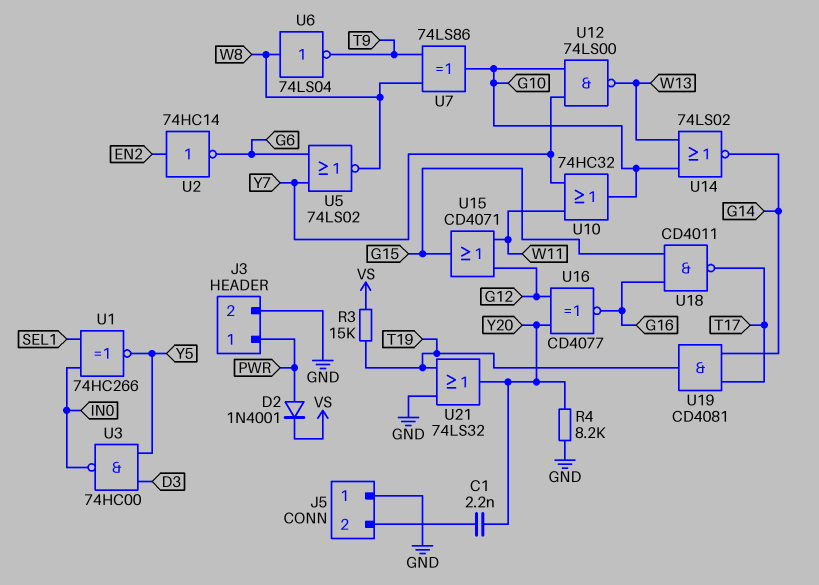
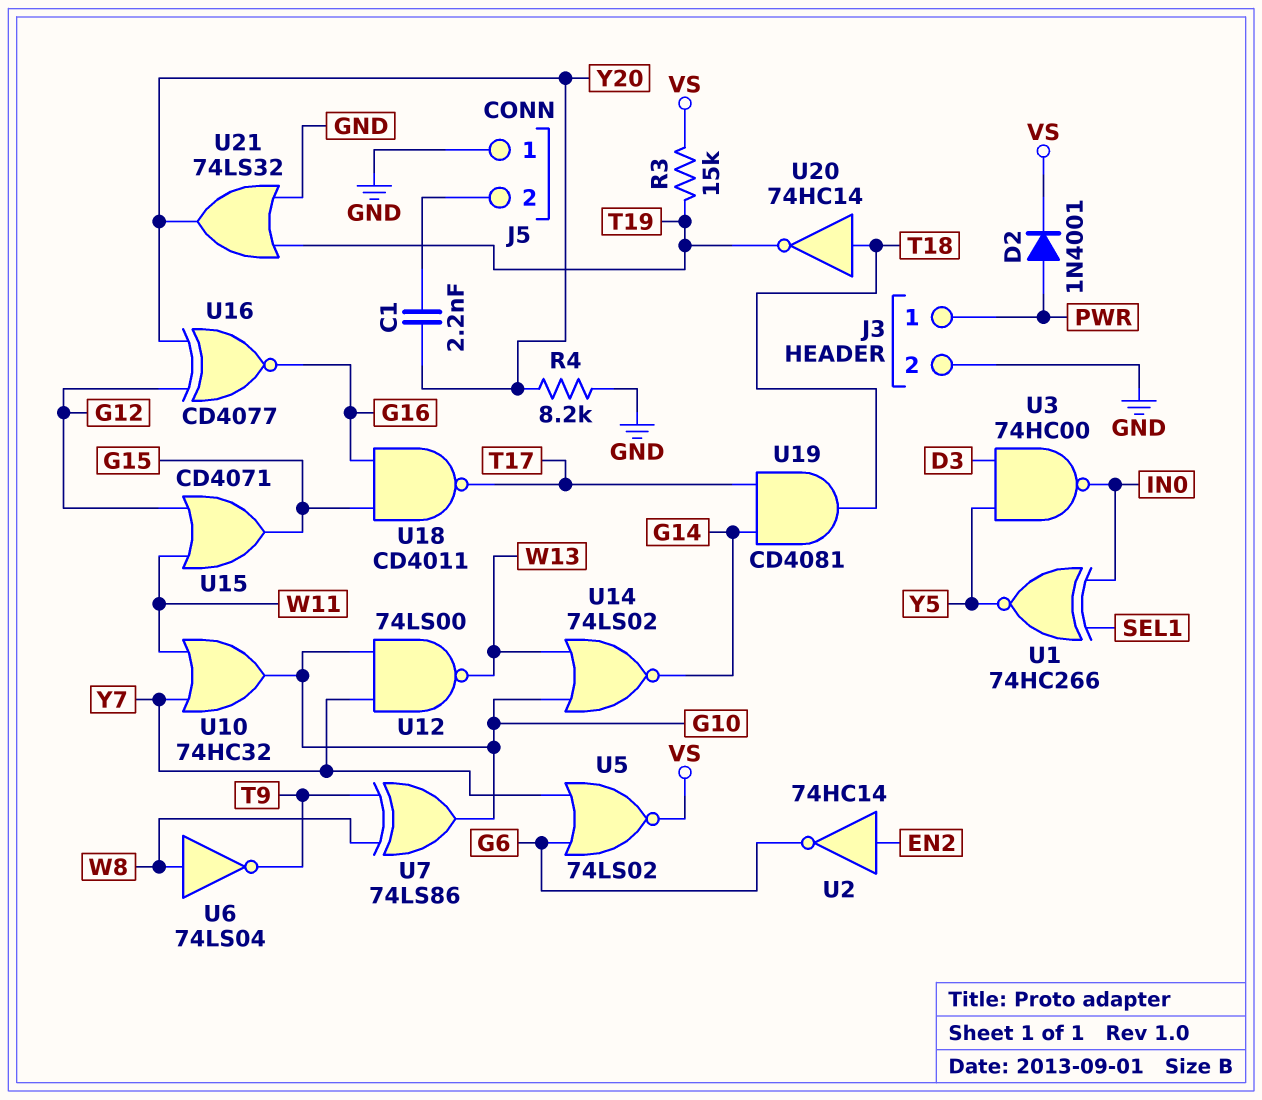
U5: NOR 74LS02 (in G6, in Y7, out W8) -> NOR 74LS02 (in G6, in Y7, out VS)
U19: AND CD4081 (in G14, in T17, out T19) -> AND CD4081 (in G14, in T17, out T18)
U20: none -> NOT 74HC14 (in T18, out T19)

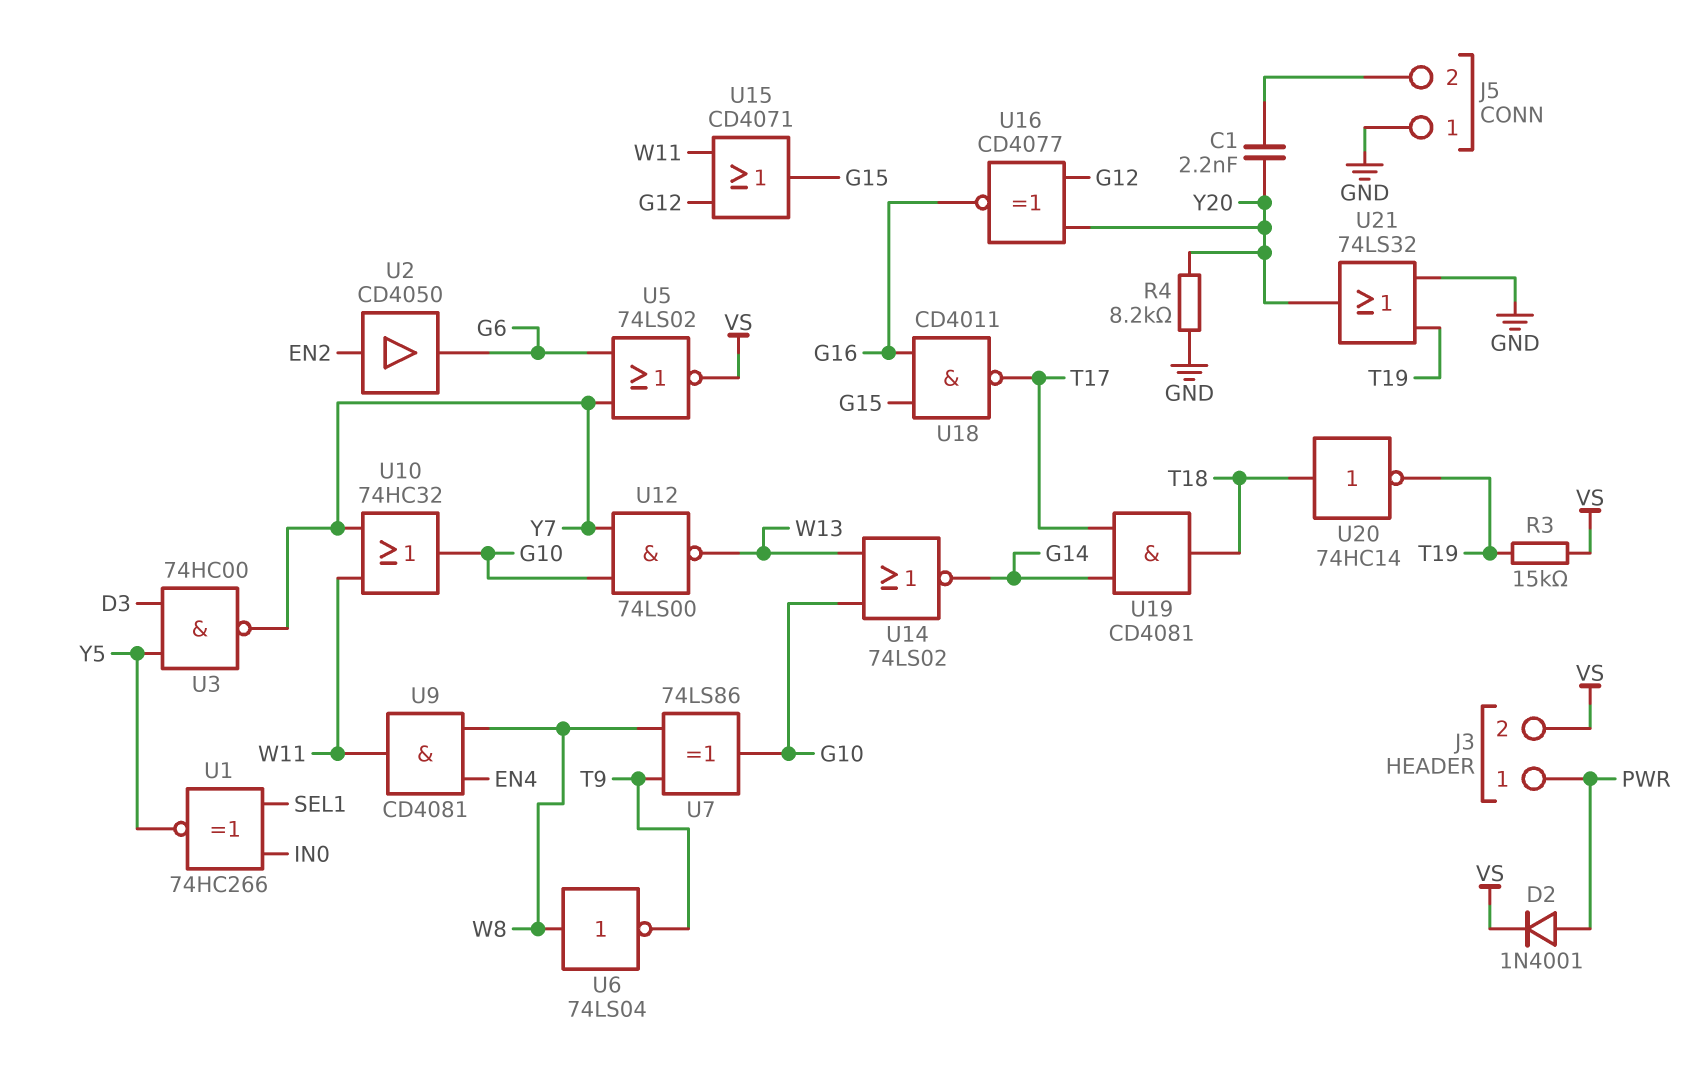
J3 pin 2: GND -> VS
U2: NOT 74HC14 (in EN2, out G6) -> buffer CD4050 (in EN2, out G6)
U3: NAND 74HC00 (in D3, in Y5, out IN0) -> NAND 74HC00 (in D3, in Y5, out Y7)
U9: none -> AND CD4081 (in EN4, in W8, out W11)

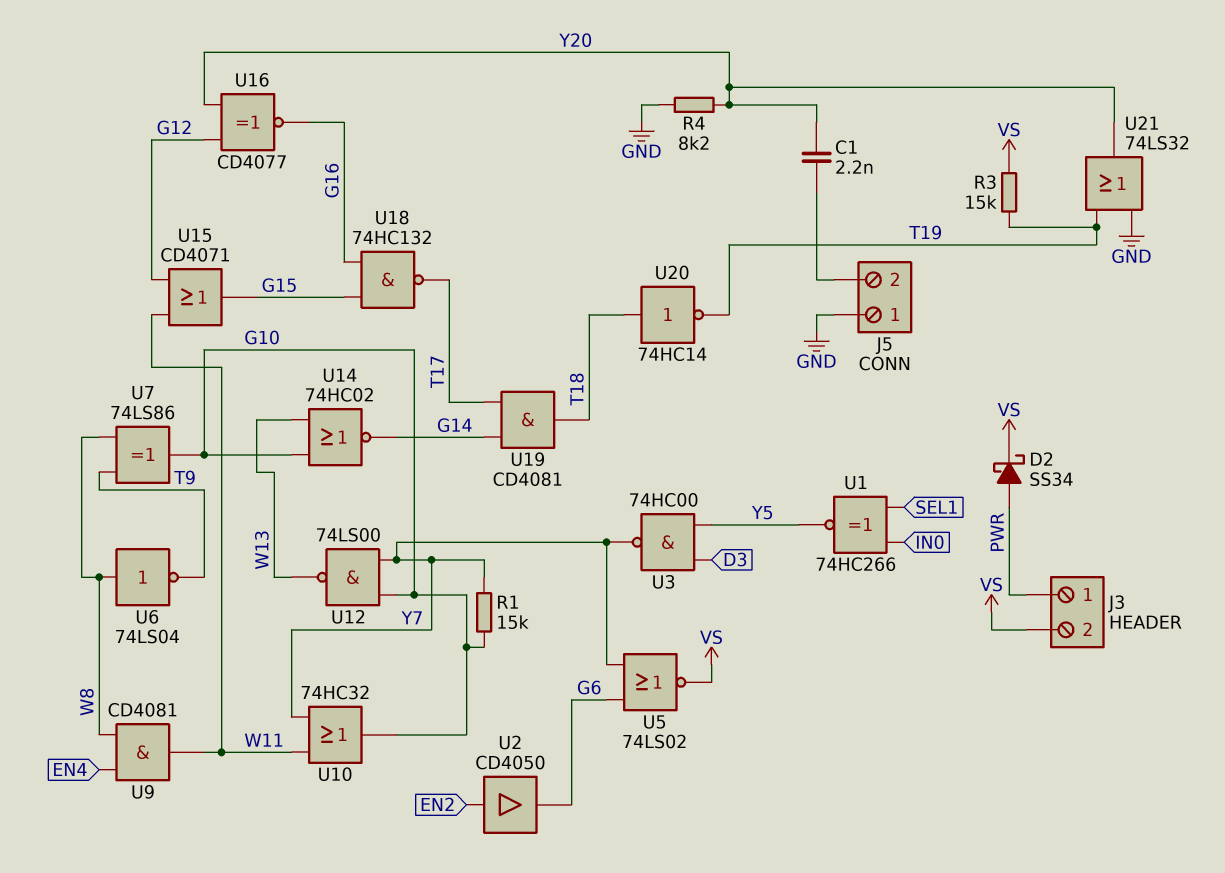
D2: diode 1N4001 (A PWR, K VS) -> schottky SS34 (A PWR, K VS)
R1: none -> 15k (G10, Y7)
U14: NOR 74LS02 (in G10, in W13, out G14) -> NOR 74HC02 (in G10, in W13, out G14)
U18: NAND CD4011 (in G15, in G16, out T17) -> NAND 74HC132 (in G15, in G16, out T17)

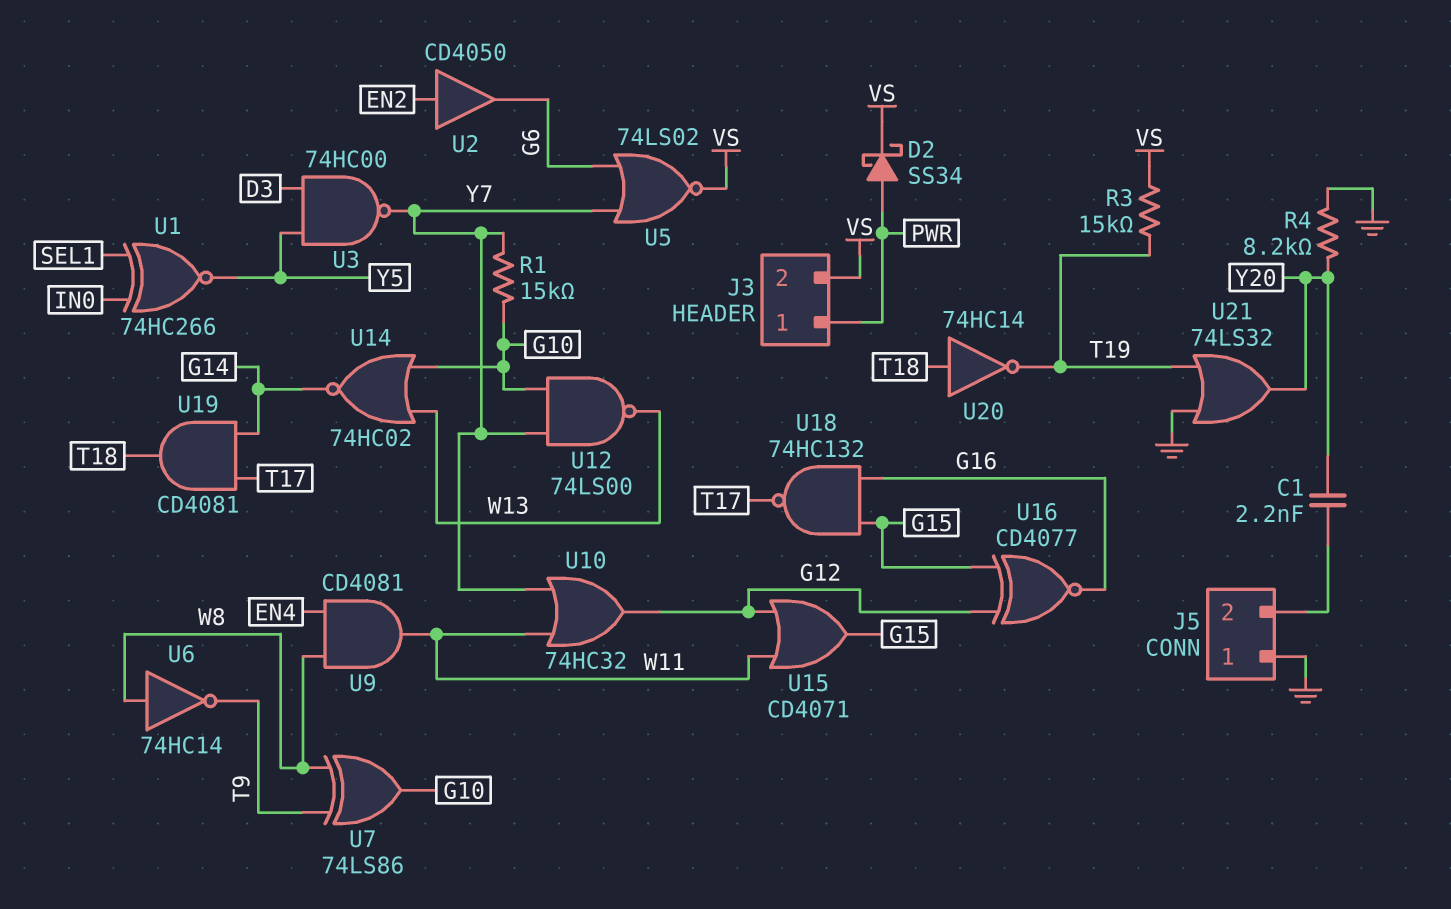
U6: NOT 74LS04 (in W8, out T9) -> NOT 74HC14 (in W8, out T9)
U10: OR 74HC32 (in W11, in Y7, out G10) -> OR 74HC32 (in W11, in Y7, out G12)
U16: XNOR CD4077 (in G12, in Y20, out G16) -> XNOR CD4077 (in G12, in G15, out G16)

